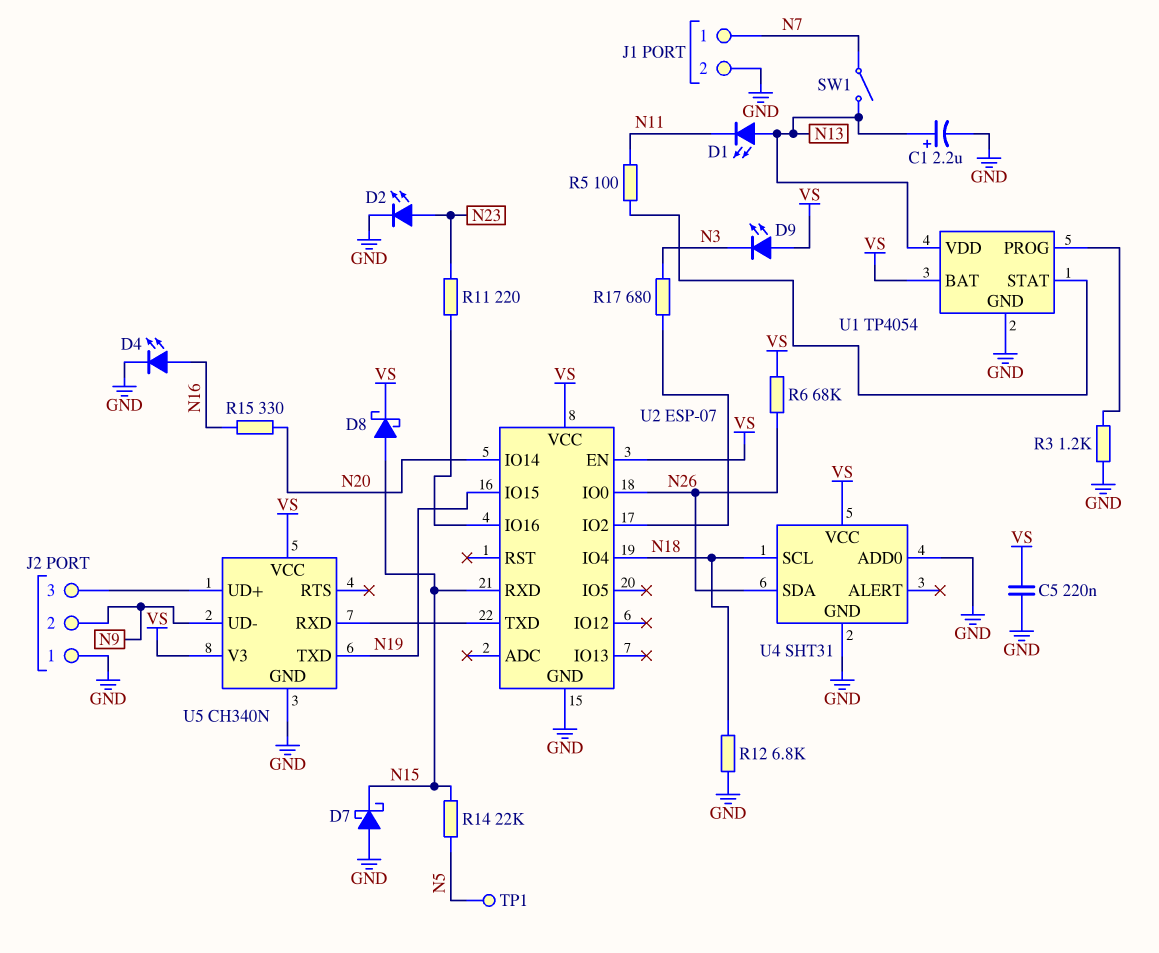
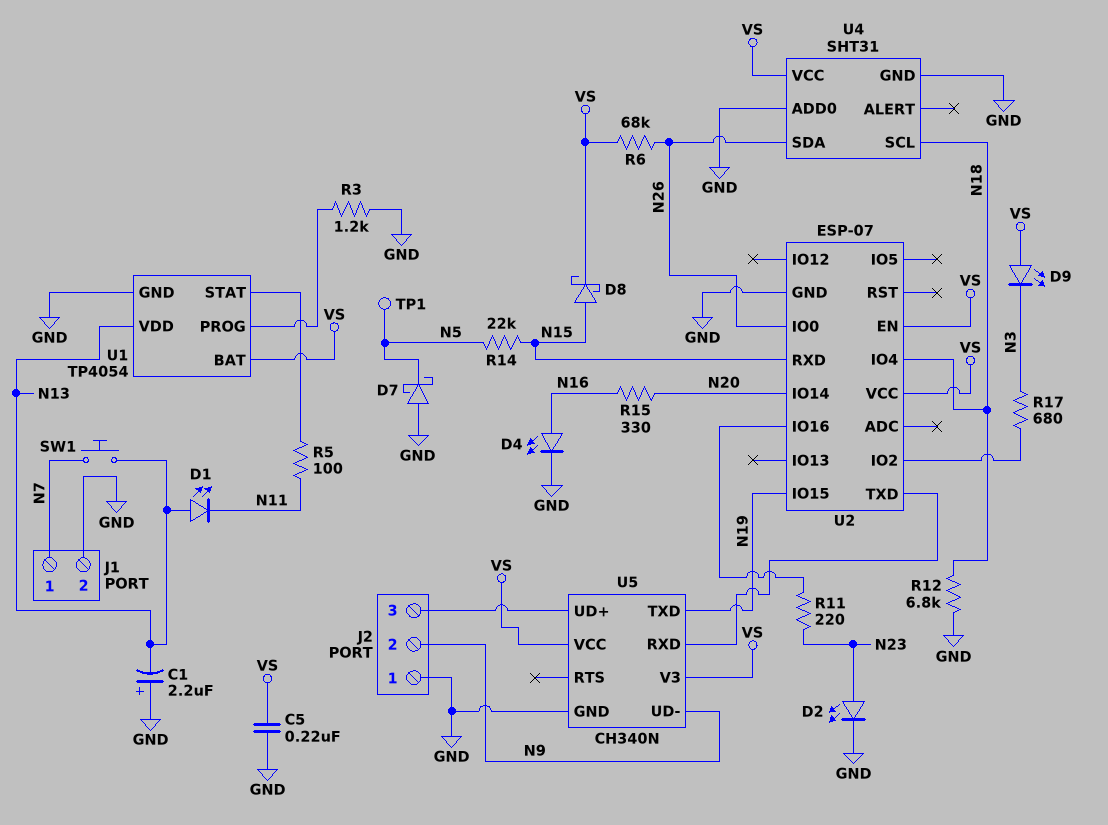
C1: 2.2uF (plus N13, minus GND) -> 2.2uF (plus GND, minus N13)
D7: schottky (A GND, K N15) -> schottky (A GND, K N5)
SW1: switch (N7, N13) -> button (N7, N13)

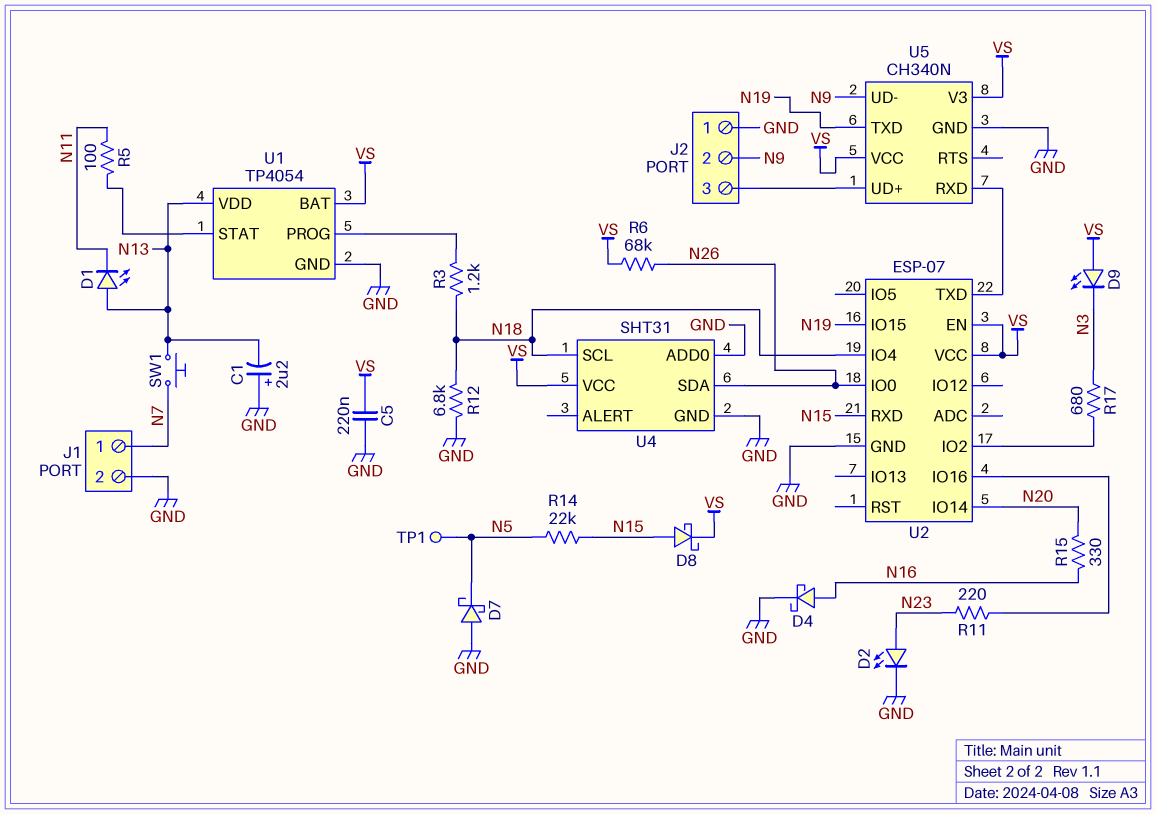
D4: LED (A N16, K GND) -> schottky (A N16, K GND)
R3: 1.2k (GND, U1/PROG) -> 1.2k (N18, U1/PROG)

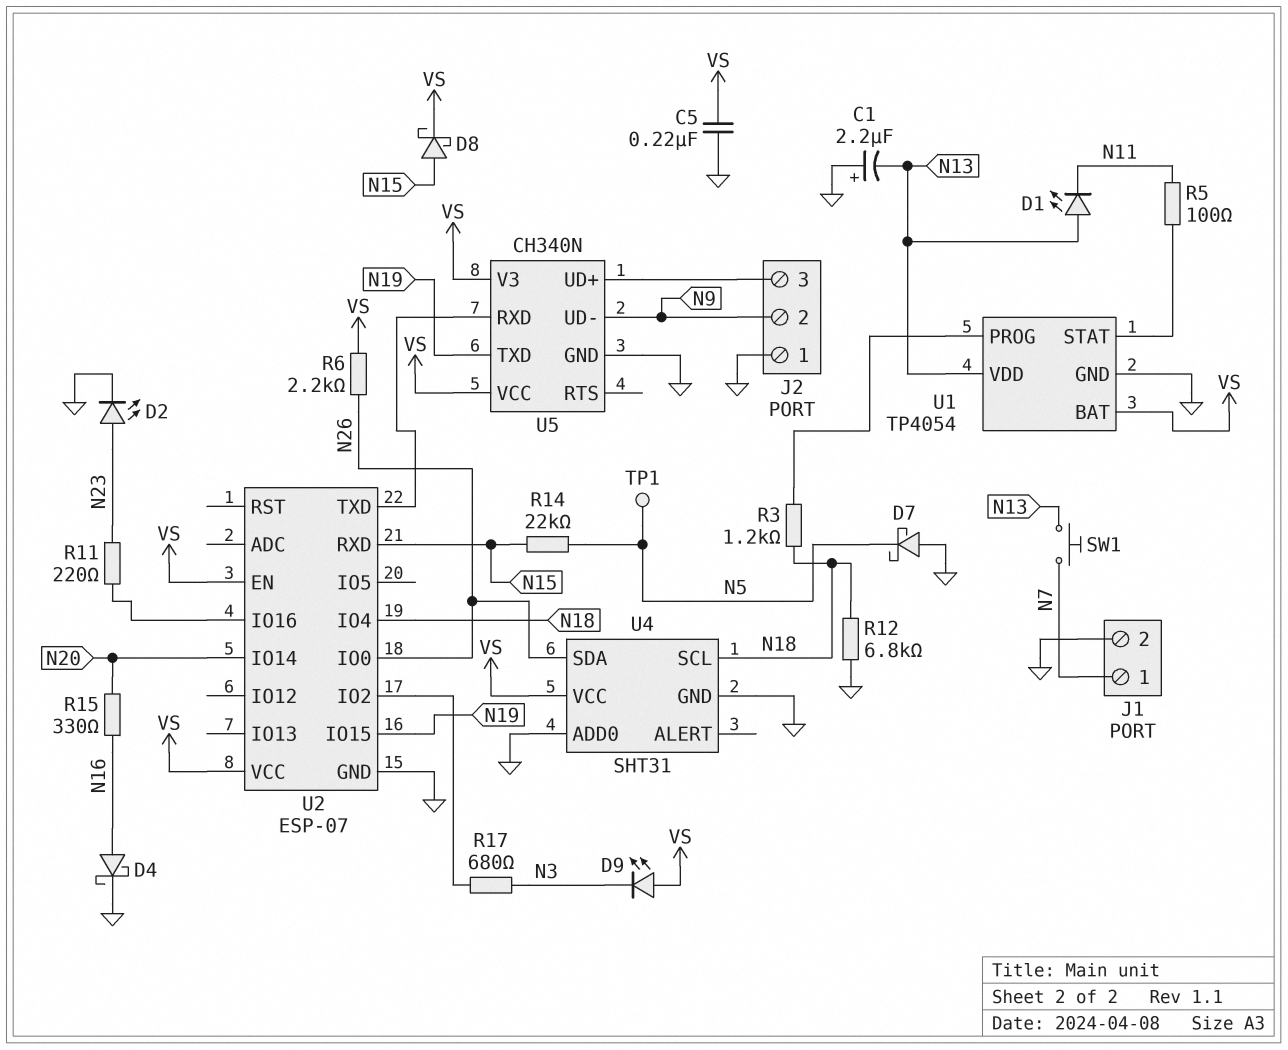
R6: 68k (N26, VS) -> 2.2k (N26, VS)

